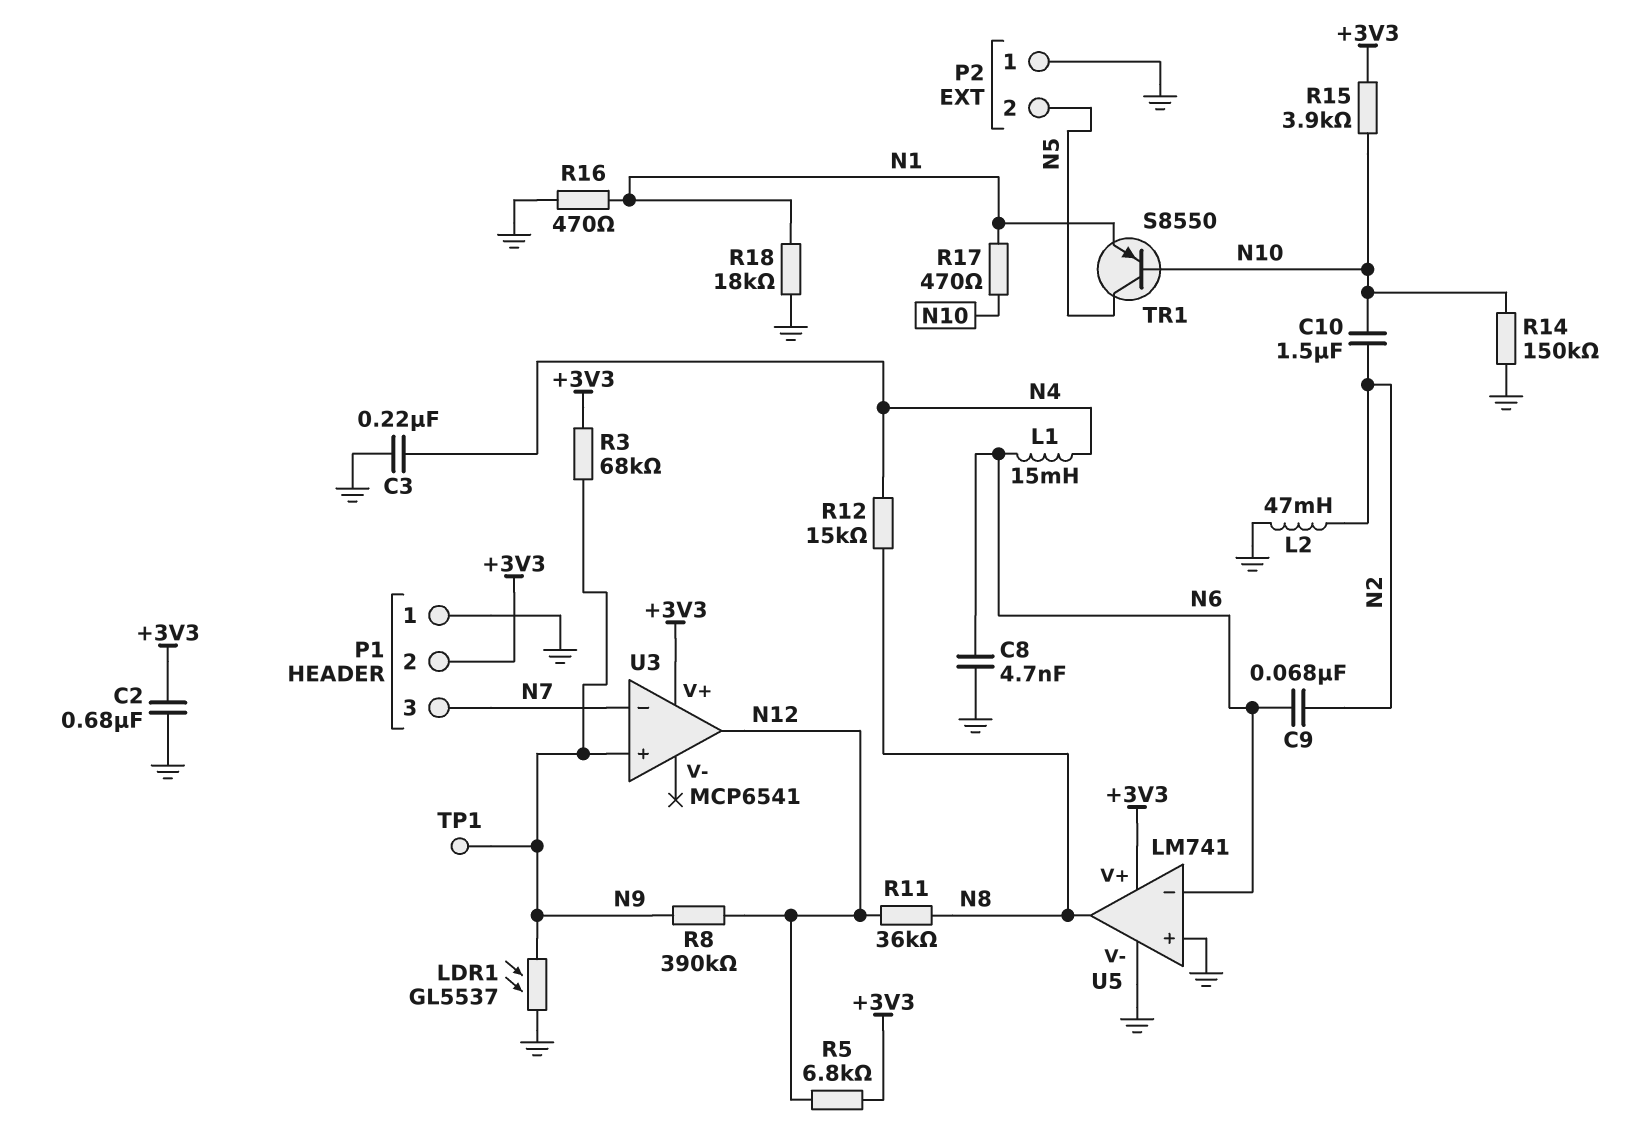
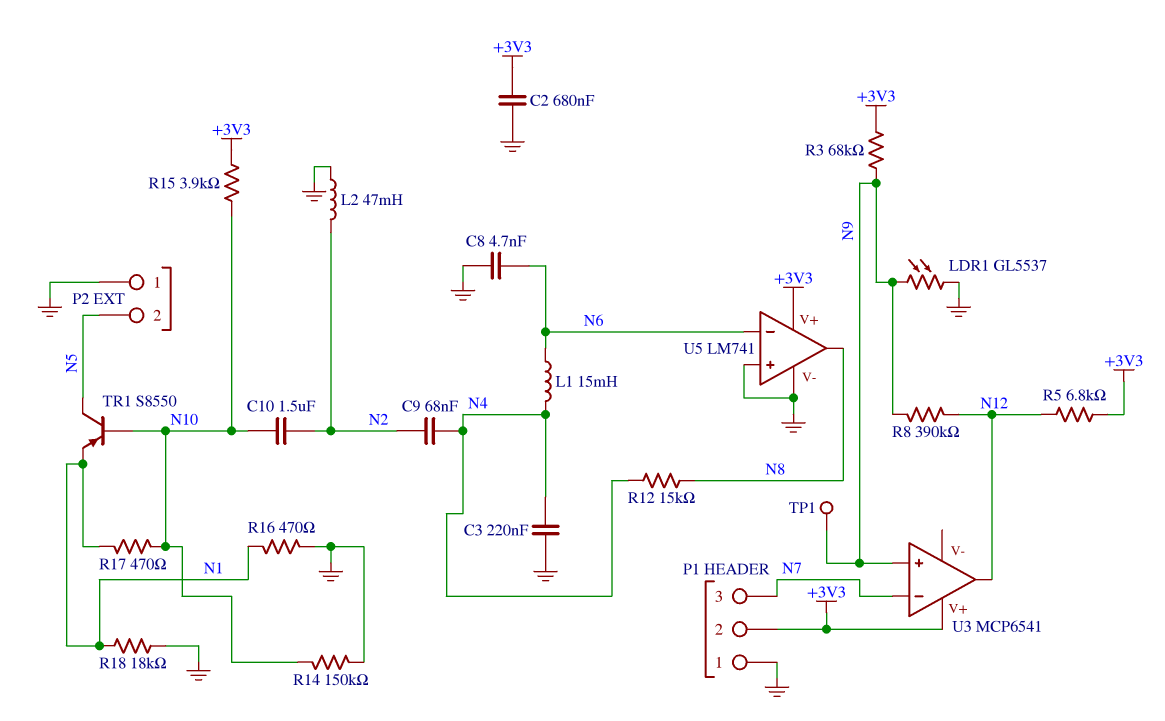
C9: 68nF (N2, N6) -> 68nF (N2, N4)
R11: 36k (N8, N12) -> none

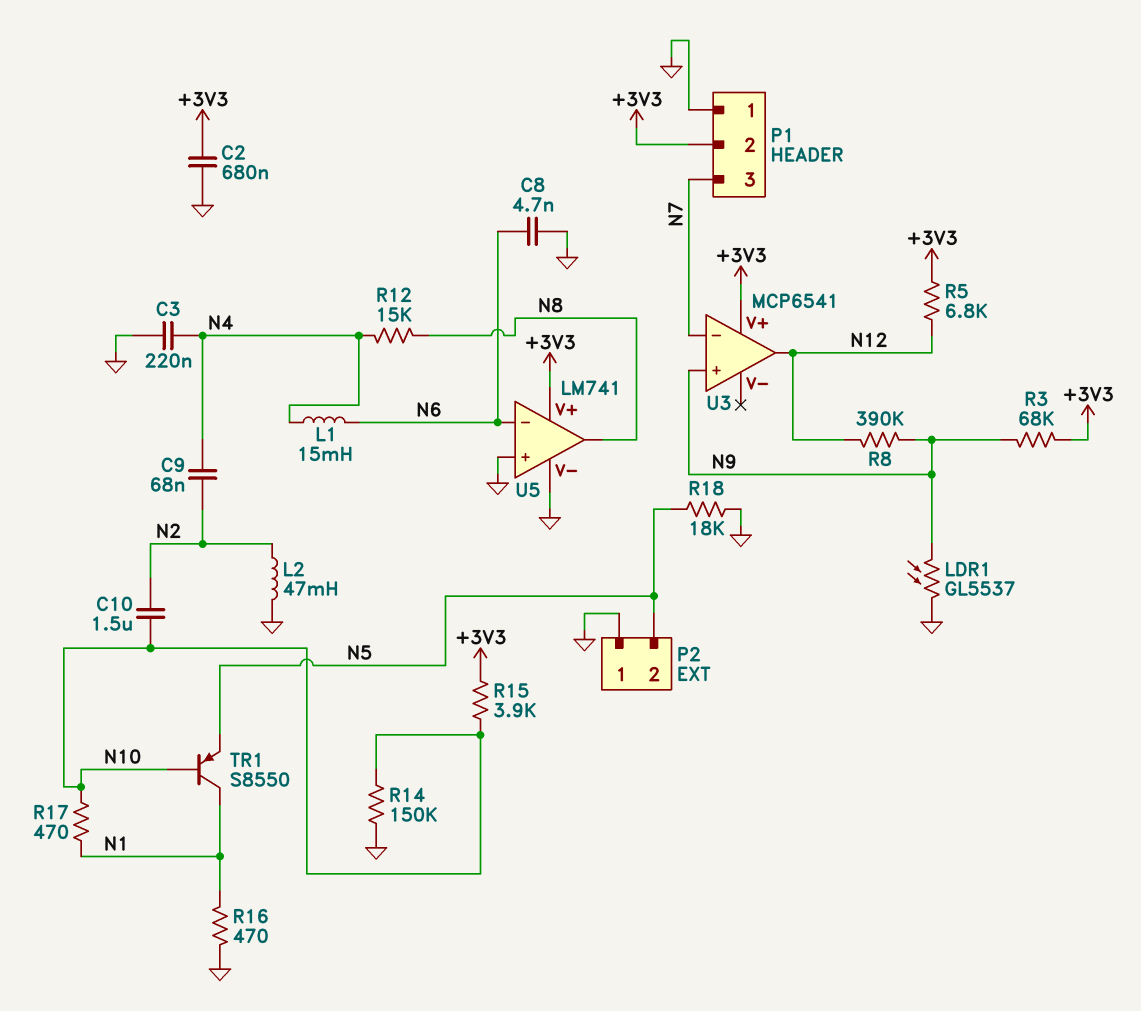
R18: 18k (GND, N1) -> 18k (GND, N5)
TP1: test point (N9) -> none
TR1: PNP S8550 (B N10, C N5, E N1) -> PNP S8550 (B N10, C N1, E N5)

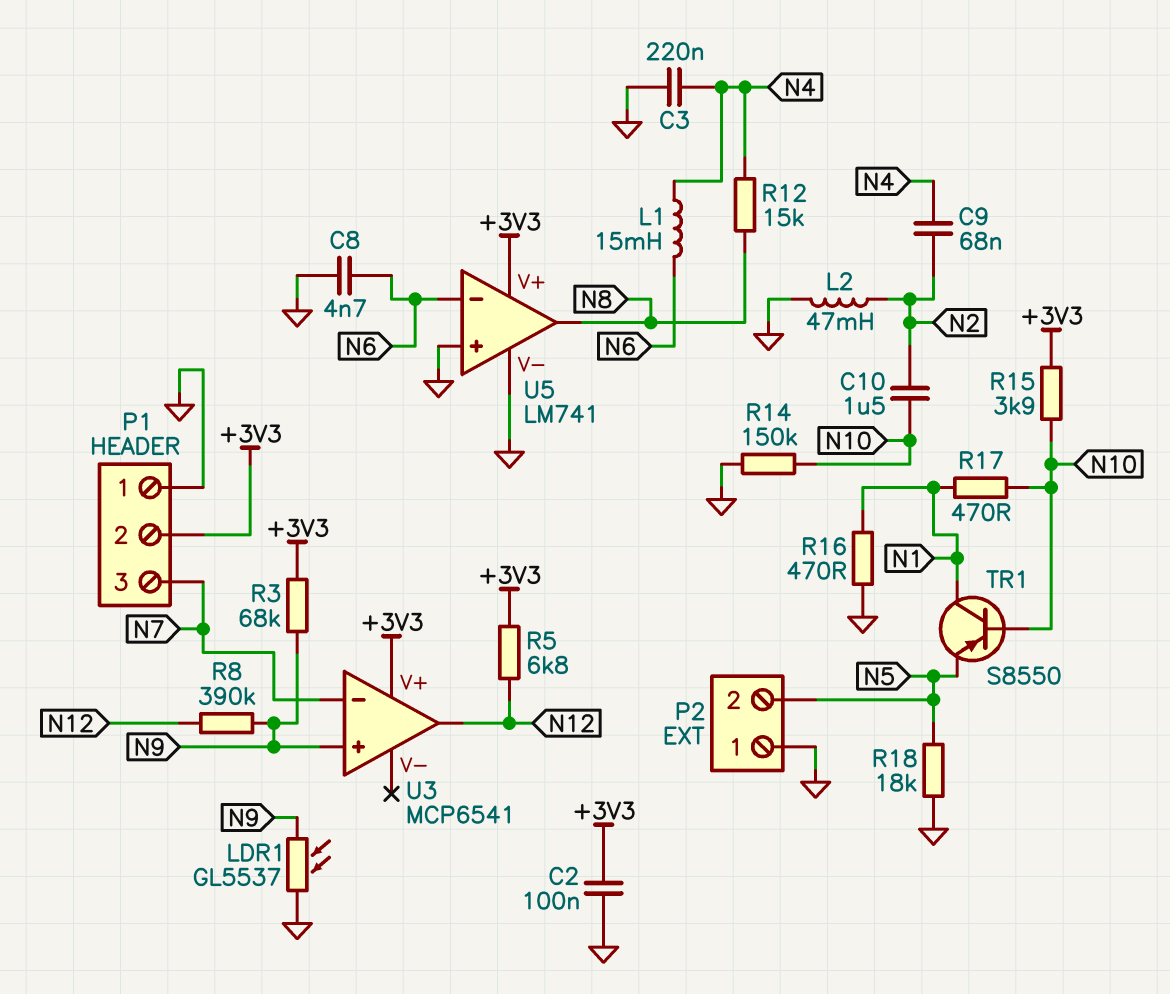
C2: 680nF (+3V3, GND) -> 100nF (+3V3, GND)

